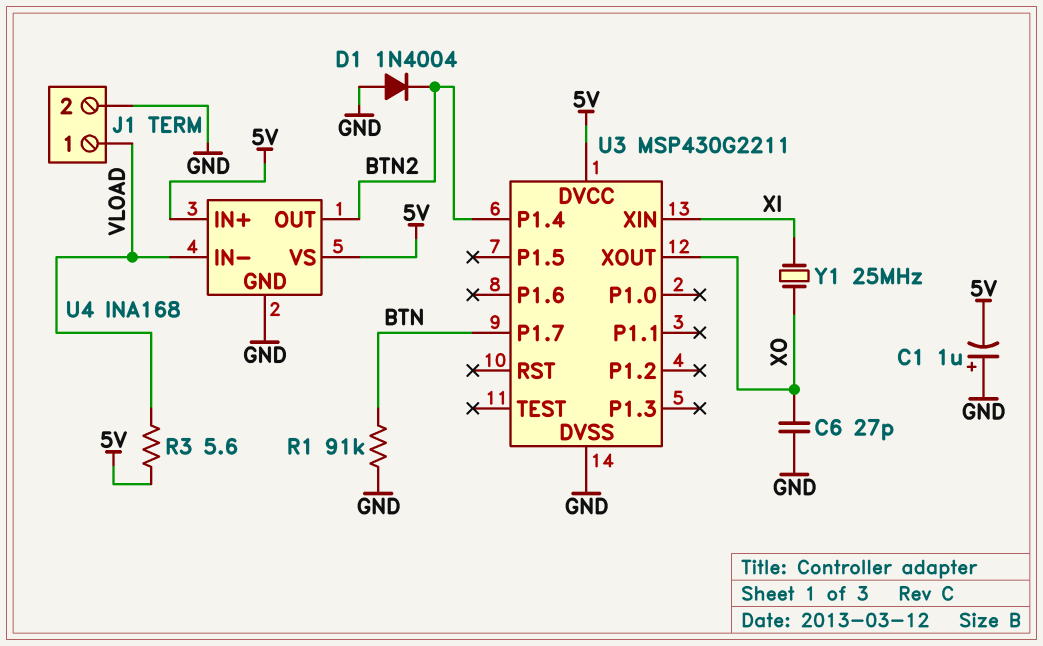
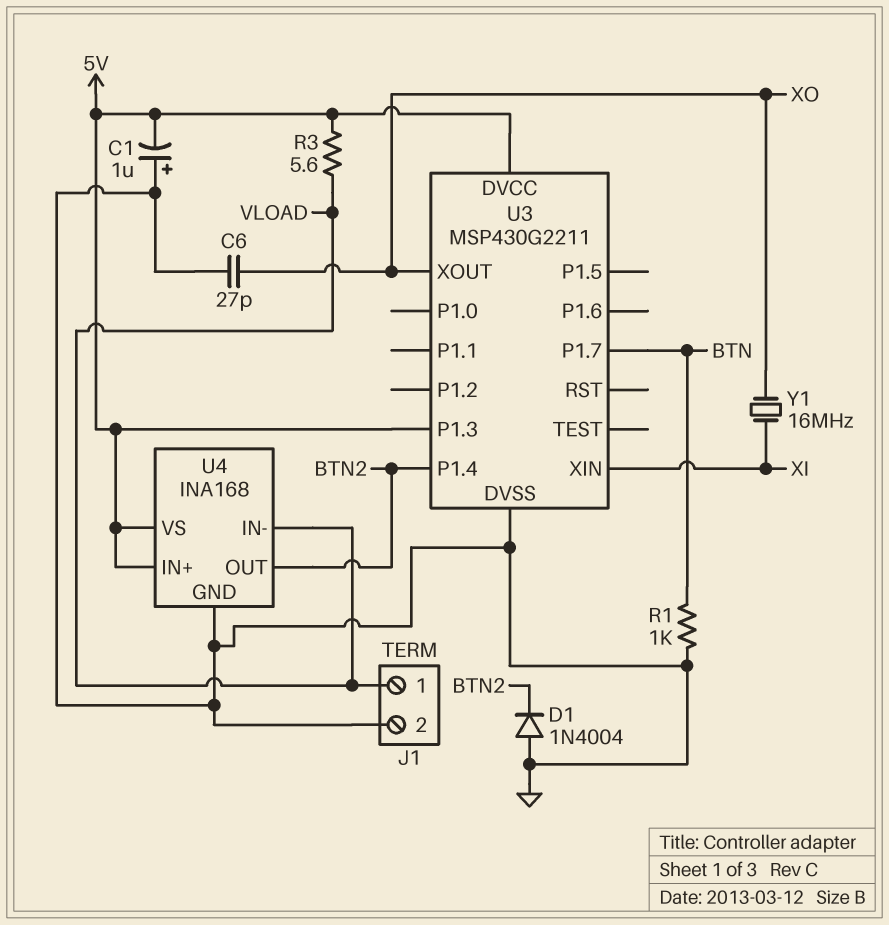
R1: 91k (BTN, GND) -> 1k (BTN, GND)
U3 pin P1.3: none -> 5V
Y1: 25MHz (XI, XO) -> 16MHz (XI, XO)

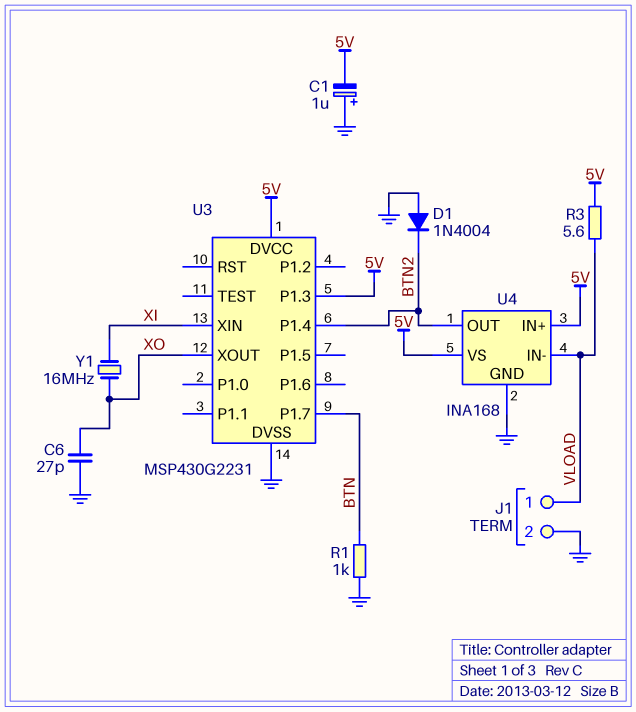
U3: MSP430G2211 -> MSP430G2231

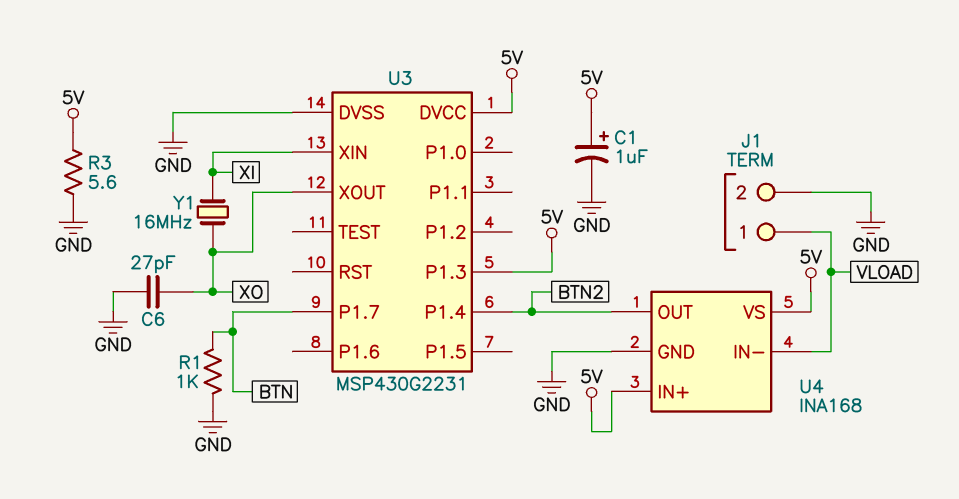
C1: 1uF (plus GND, minus 5V) -> 1uF (plus 5V, minus GND)
D1: diode 1N4004 (A GND, K BTN2) -> none
R3: 5.6 (5V, VLOAD) -> 5.6 (5V, GND)

